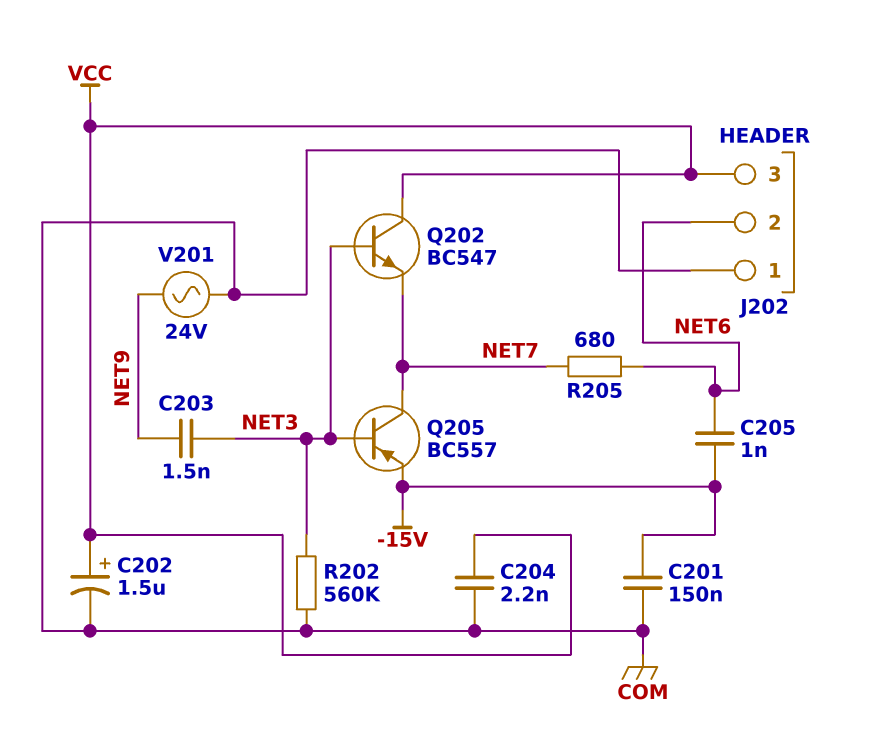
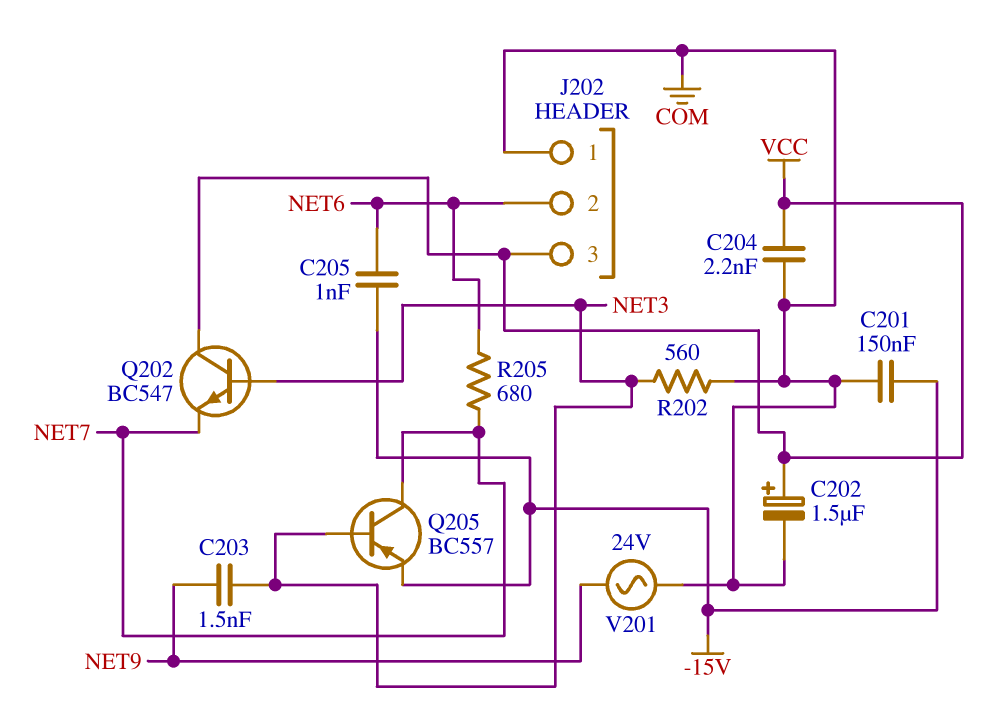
R202: 560k (COM, NET3) -> 560 (COM, NET3)

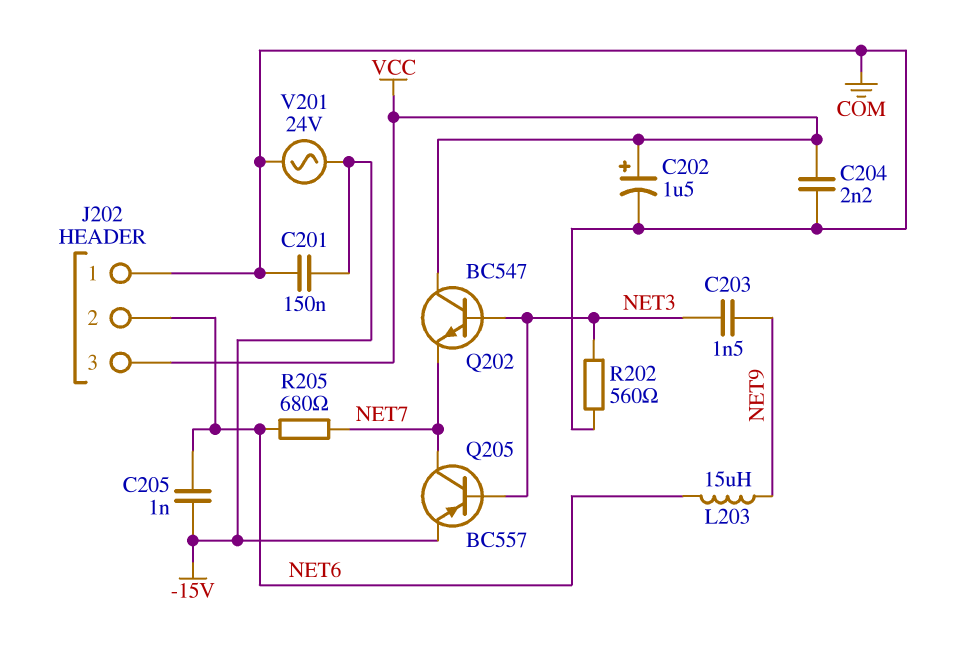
L203: none -> 15uH (NET6, NET9)
V201: AC 24V (COM, NET9) -> AC 24V (-15V, COM)

